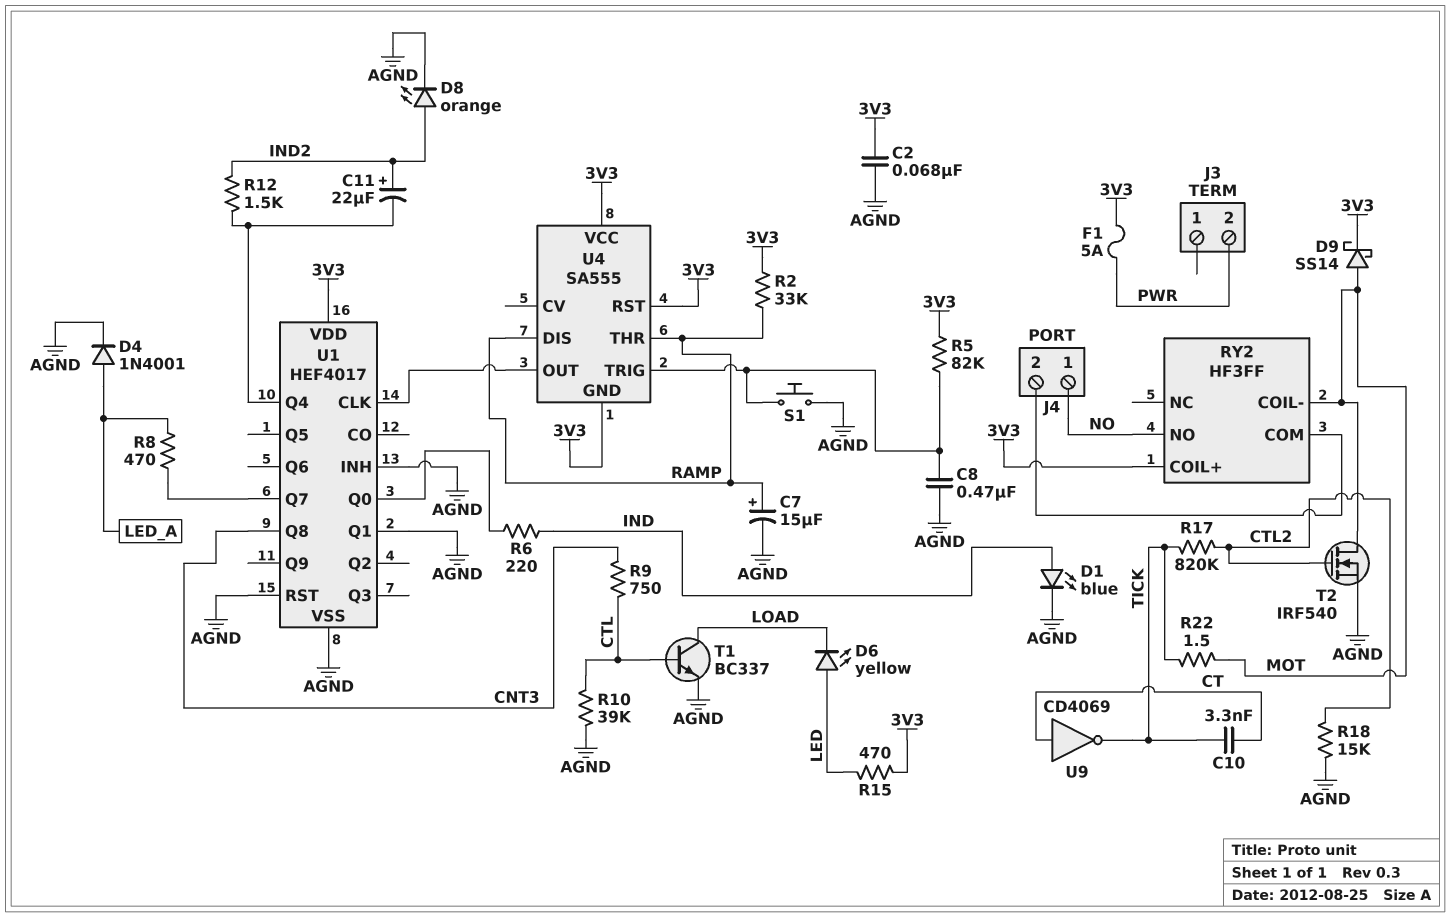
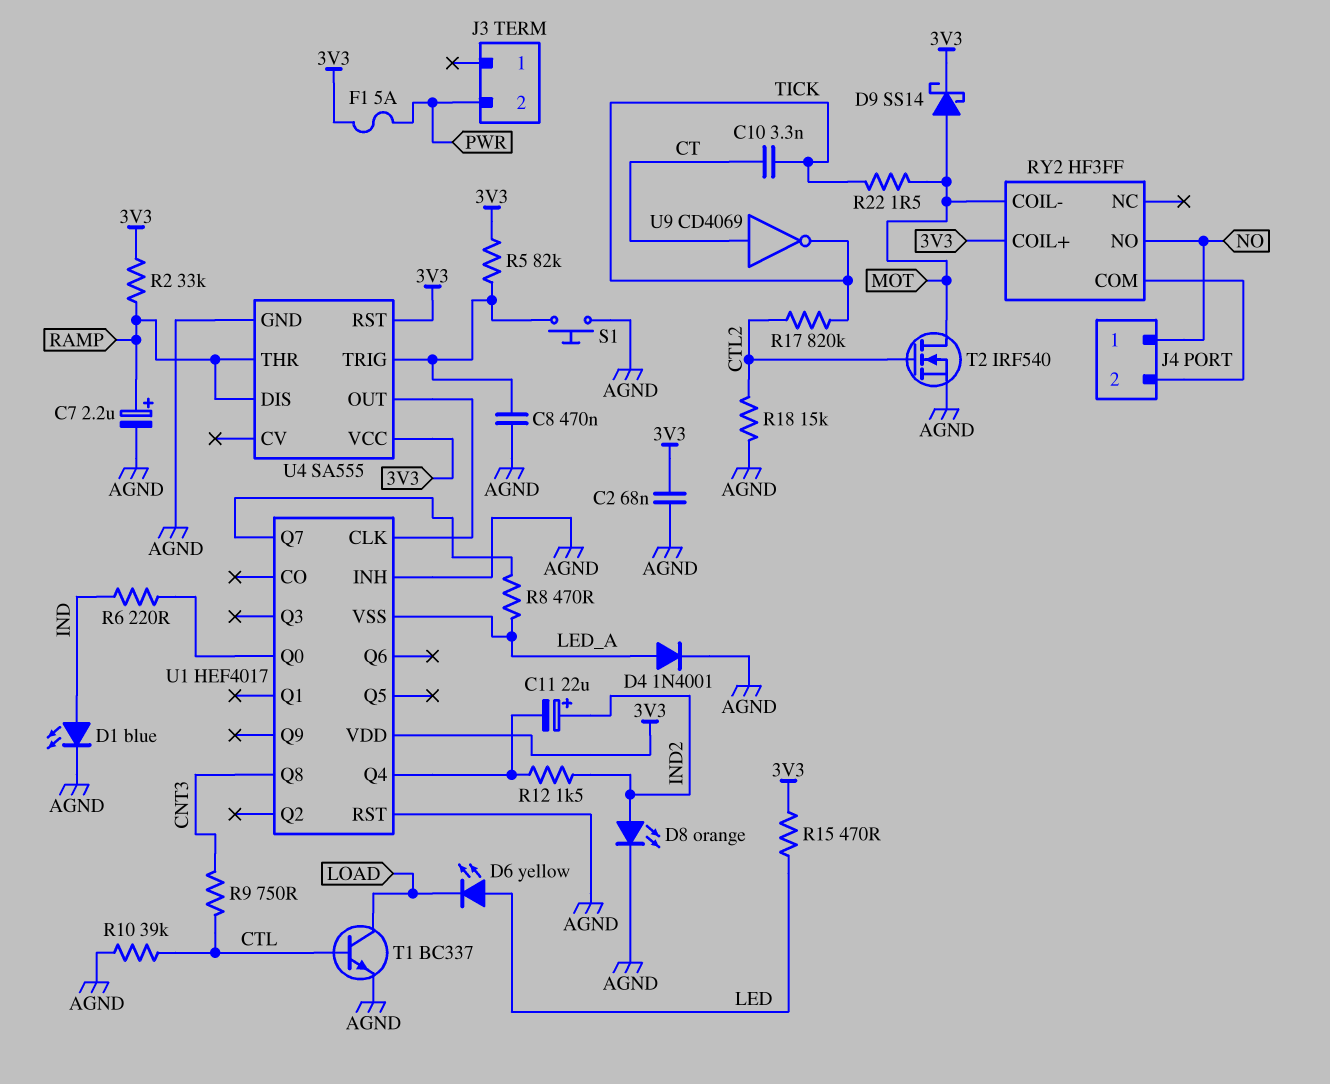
C7: 15uF (plus RAMP, minus AGND) -> 2.2uF (plus RAMP, minus AGND)
U1 pin Q1: AGND -> none
U1 pin VSS: AGND -> LED_A
U4 pin GND: 3V3 -> AGND

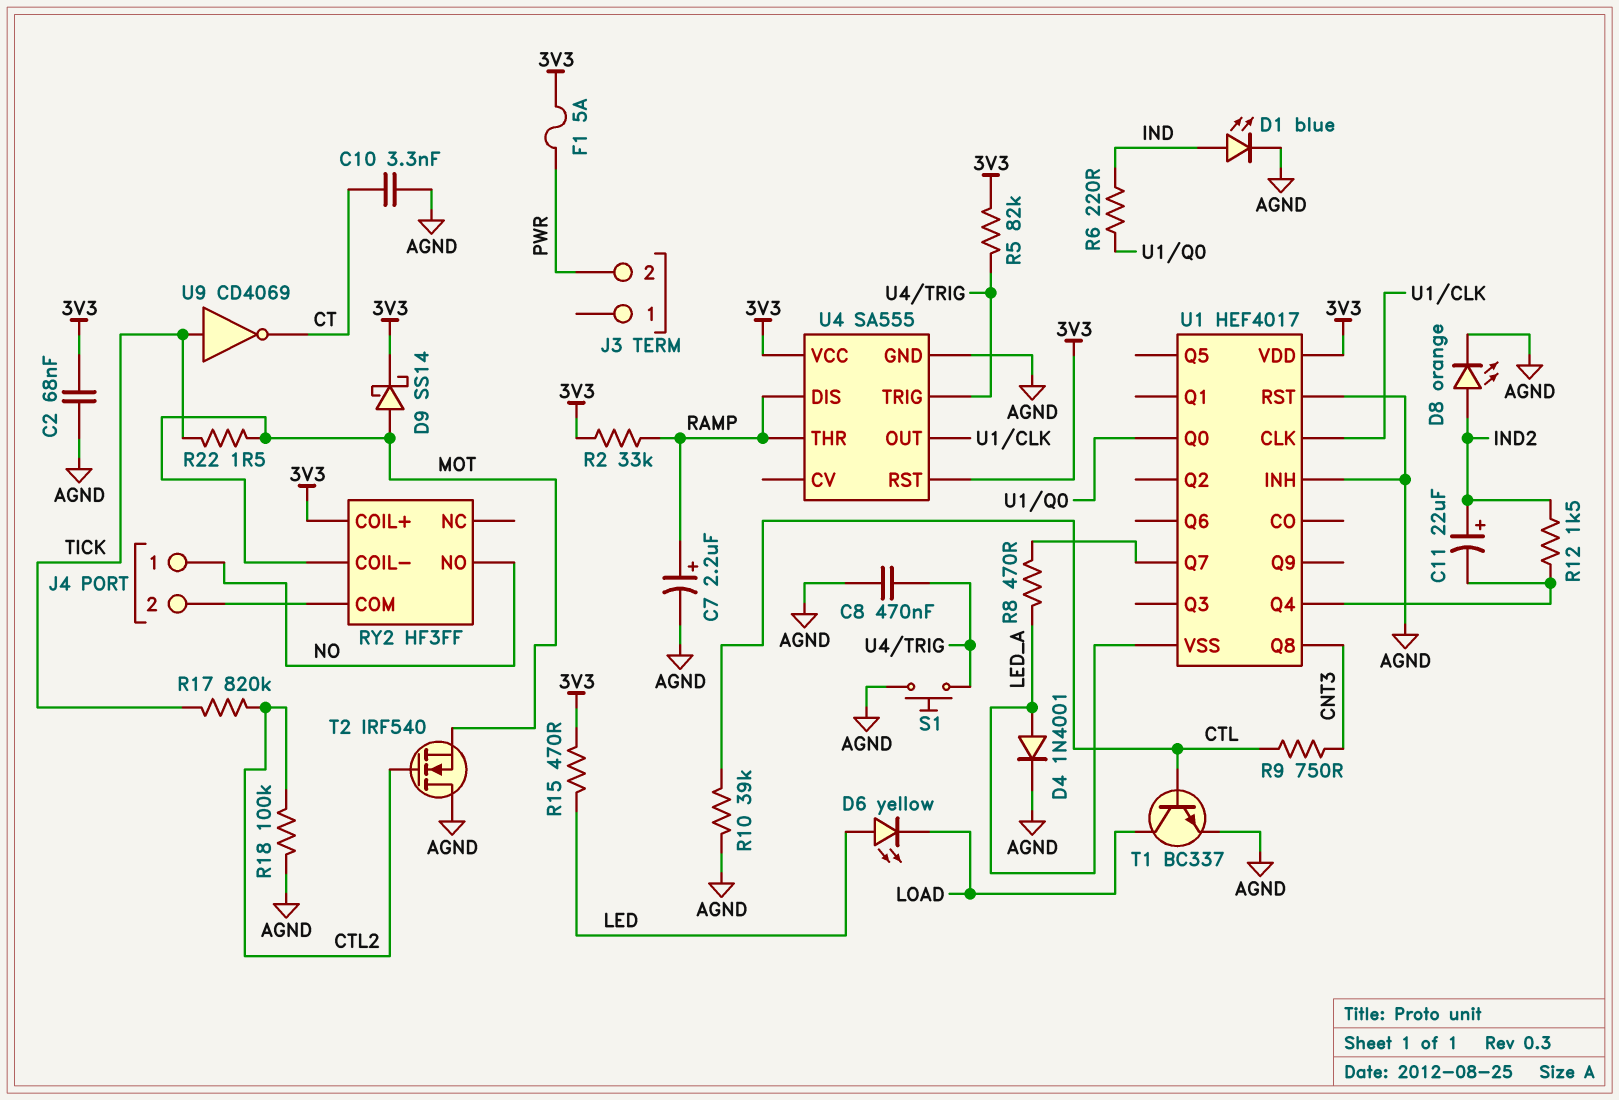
C10: 3.3nF (CT, TICK) -> 3.3nF (AGND, CT)
R18: 15k (AGND, CTL2) -> 100k (AGND, CTL2)
T2: NMOS IRF540 (G CTL2, D MOT, S AGND) -> NMOS IRF540 (G CTL2, D AGND, S MOT)
U9: NOT CD4069 (in CT, out TICK) -> NOT CD4069 (in TICK, out CT)

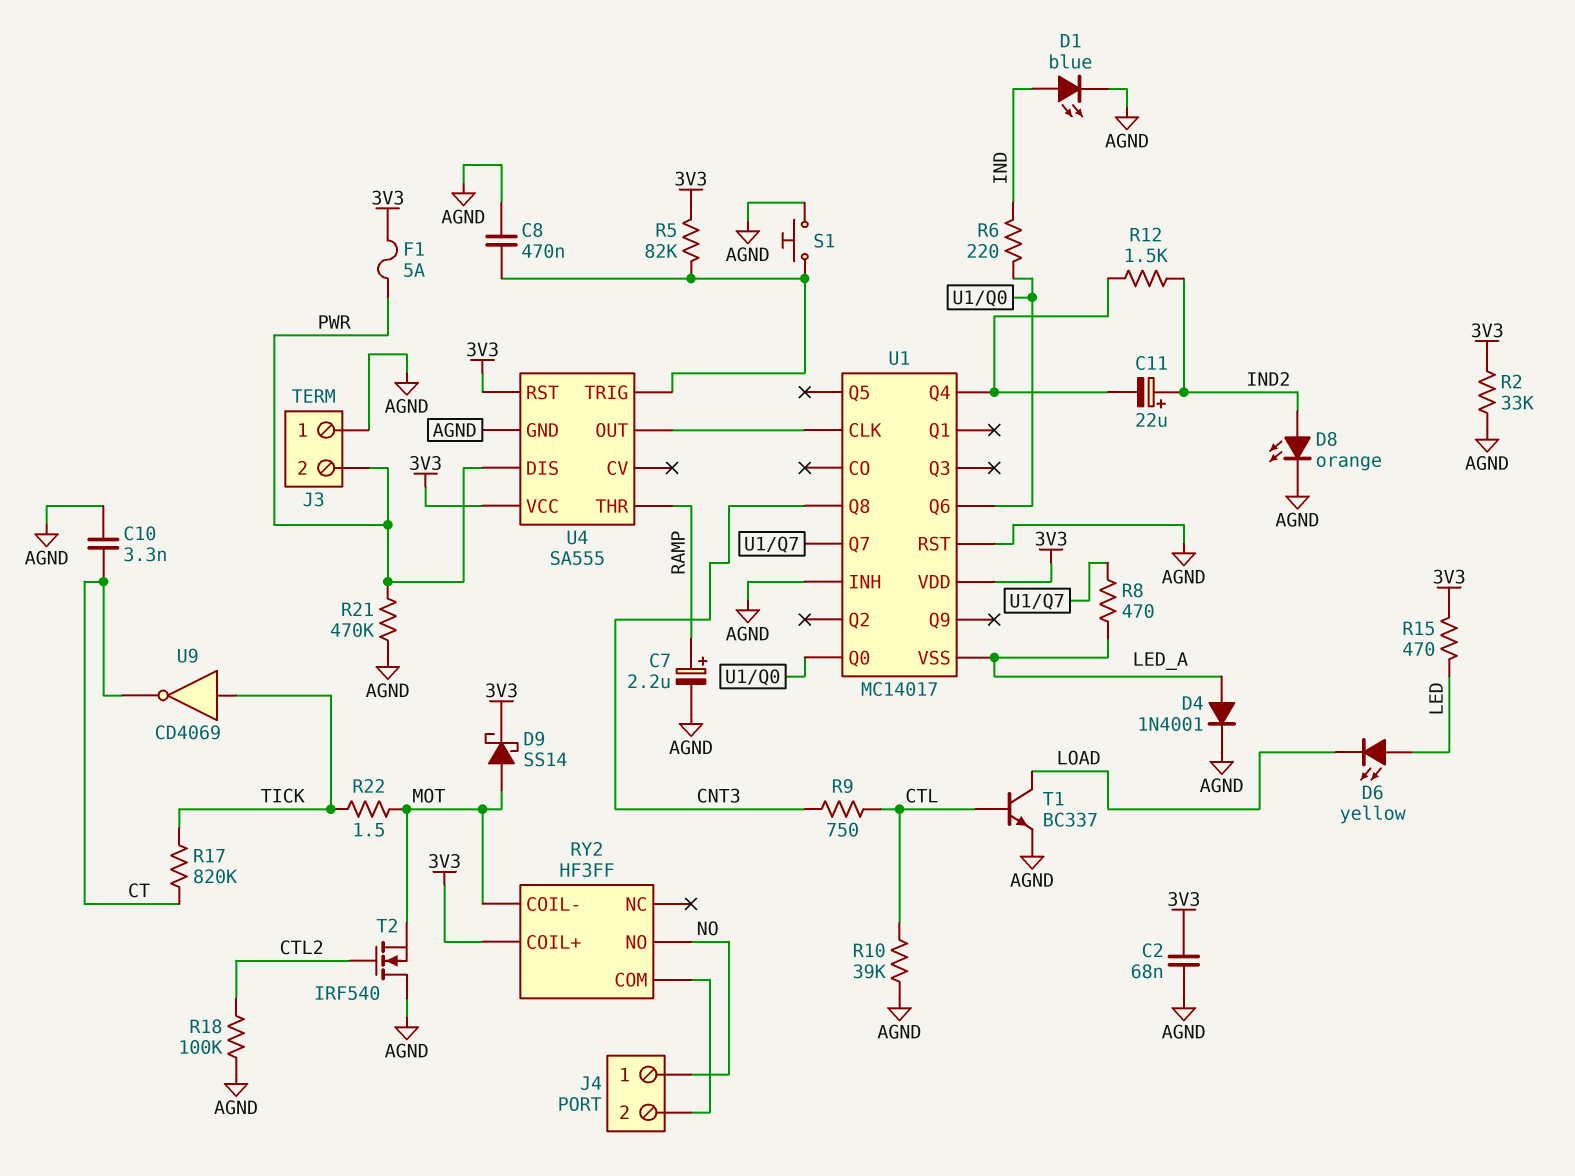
J3 pin 1: none -> AGND
R2: 33k (3V3, RAMP) -> 33k (3V3, AGND)
R17: 820k (CTL2, TICK) -> 820k (CT, TICK)
R21: none -> 470k (AGND, PWR)
U1: HEF4017 -> MC14017
U1 pin Q6: none -> U1/Q0
U4 pin DIS: RAMP -> PWR

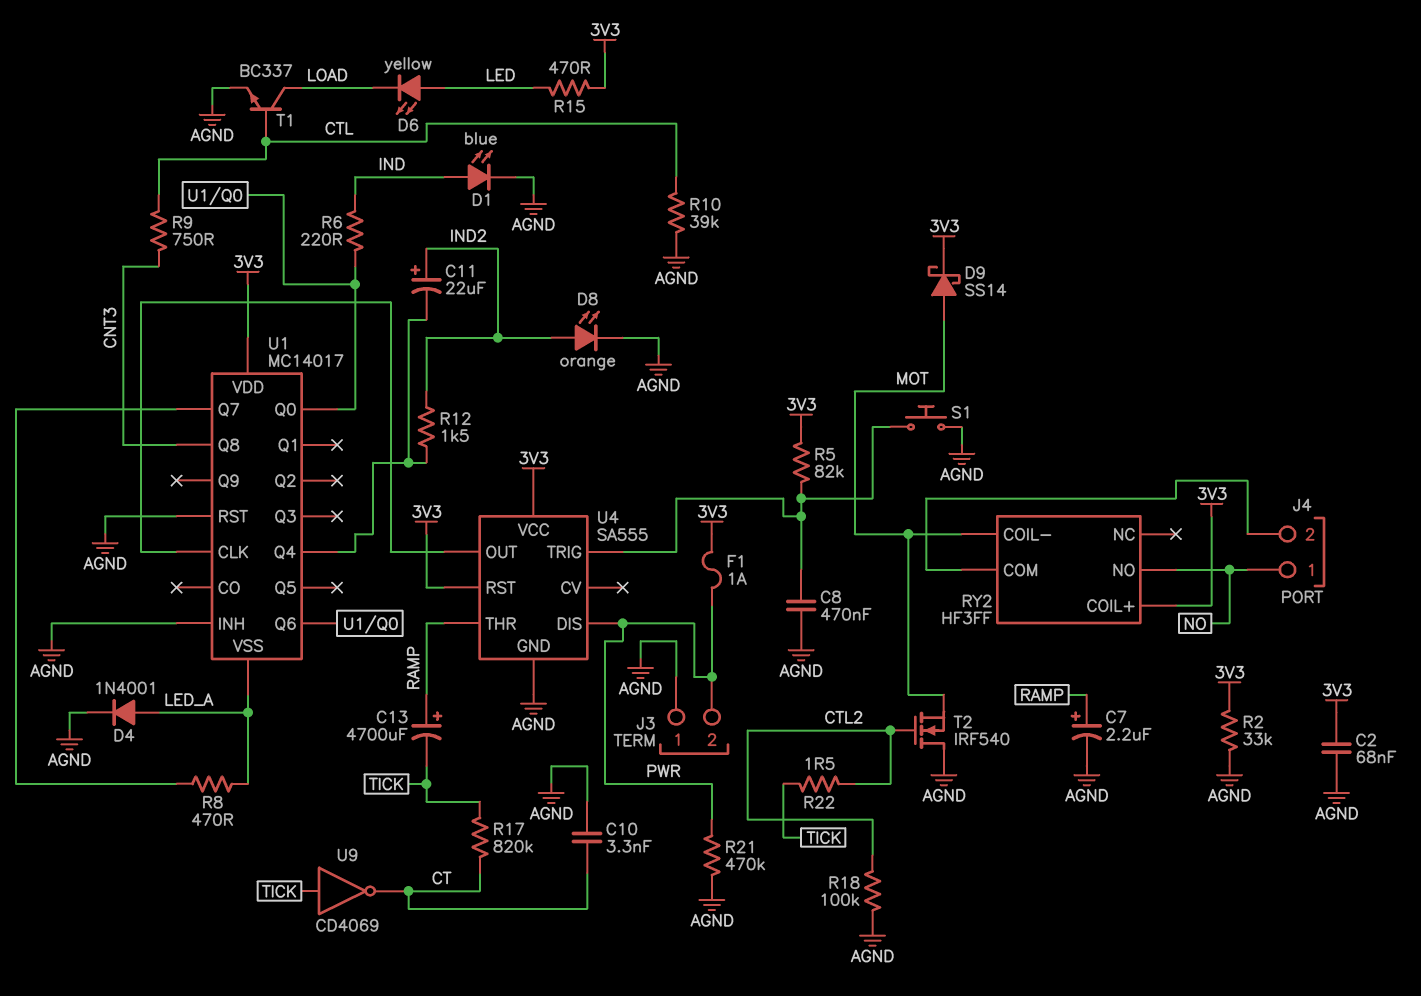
C13: none -> 4700uF (plus RAMP, minus TICK)
F1: 5A (3V3, PWR) -> 1A (3V3, PWR)
R22: 1.5 (MOT, TICK) -> 1.5 (CTL2, TICK)

